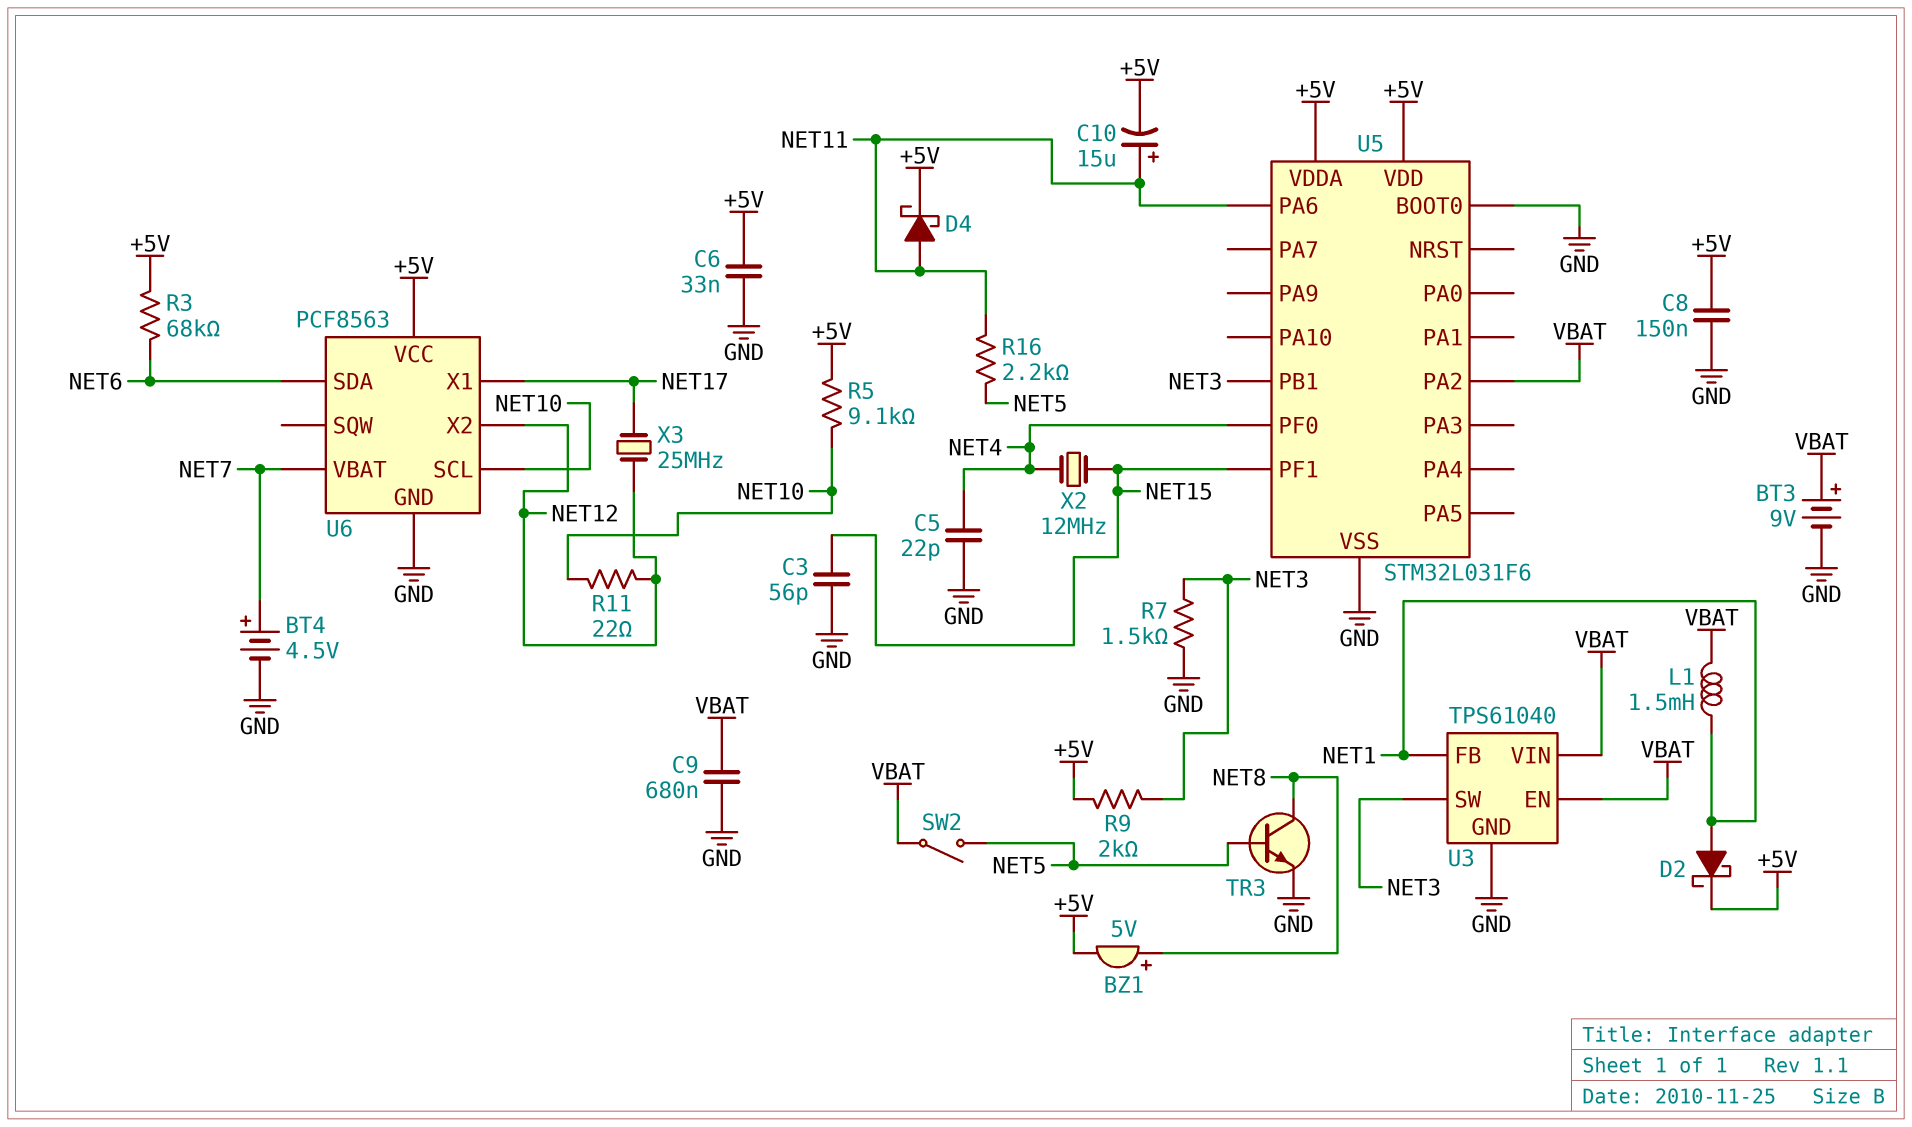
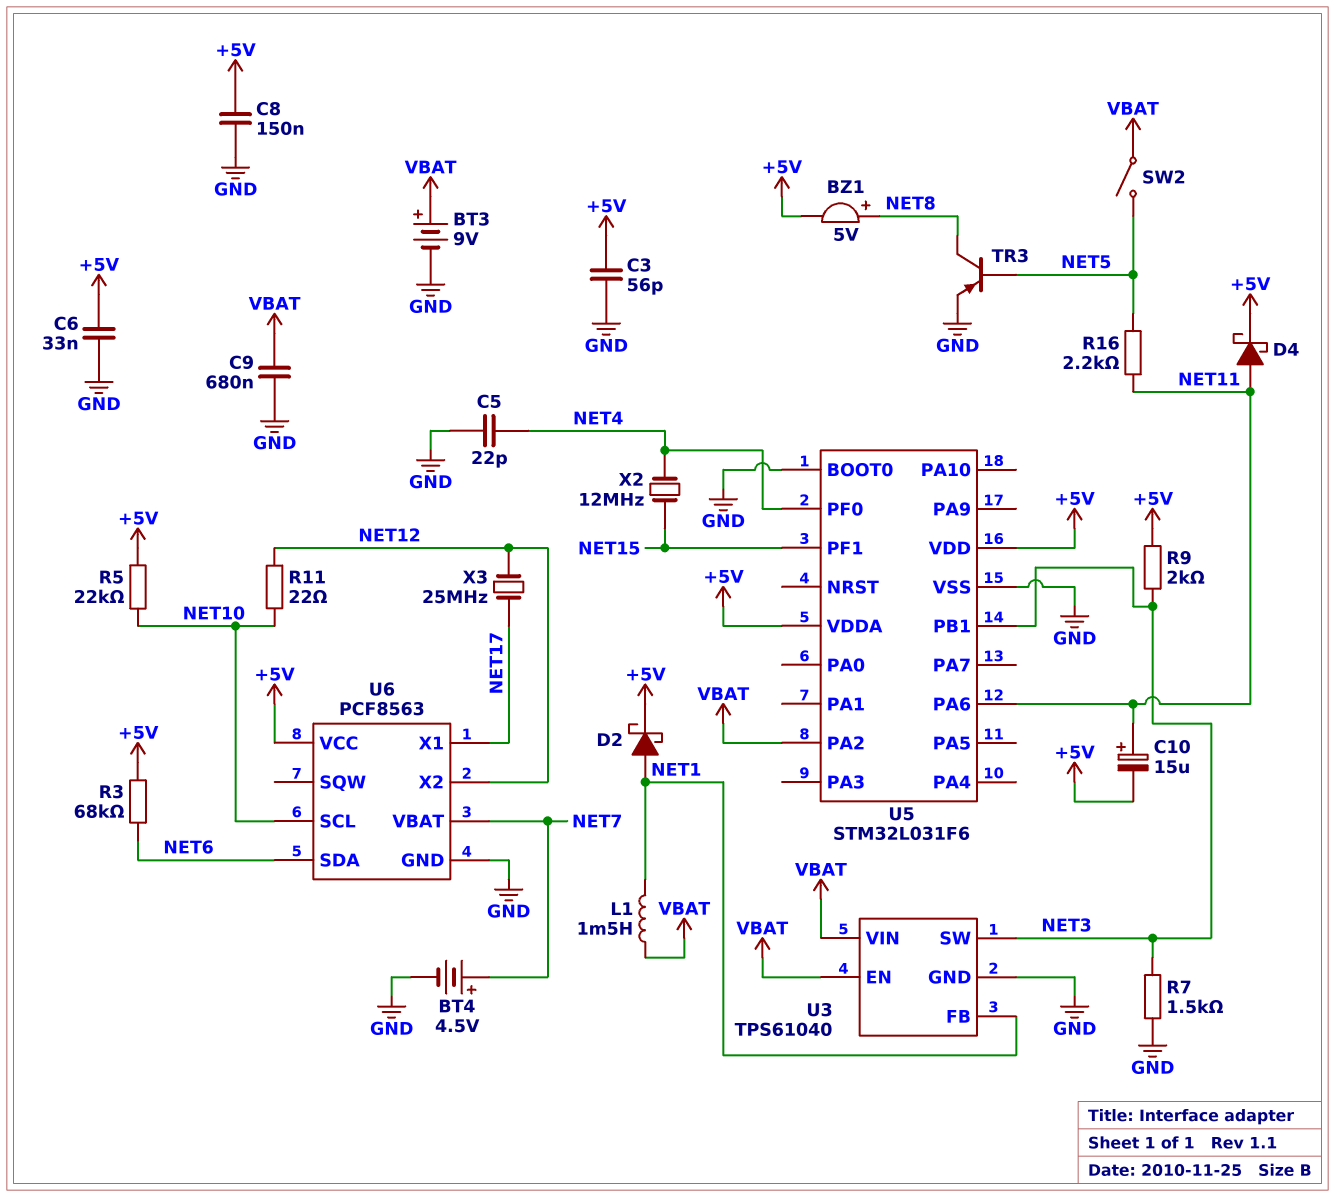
C3: 56pF (GND, NET15) -> 56pF (+5V, GND)
R5: 9.1k (+5V, NET10) -> 22k (+5V, NET10)
TR3: NPN (B NET5, C NET8, E GND) -> PNP (B NET5, C NET8, E GND)

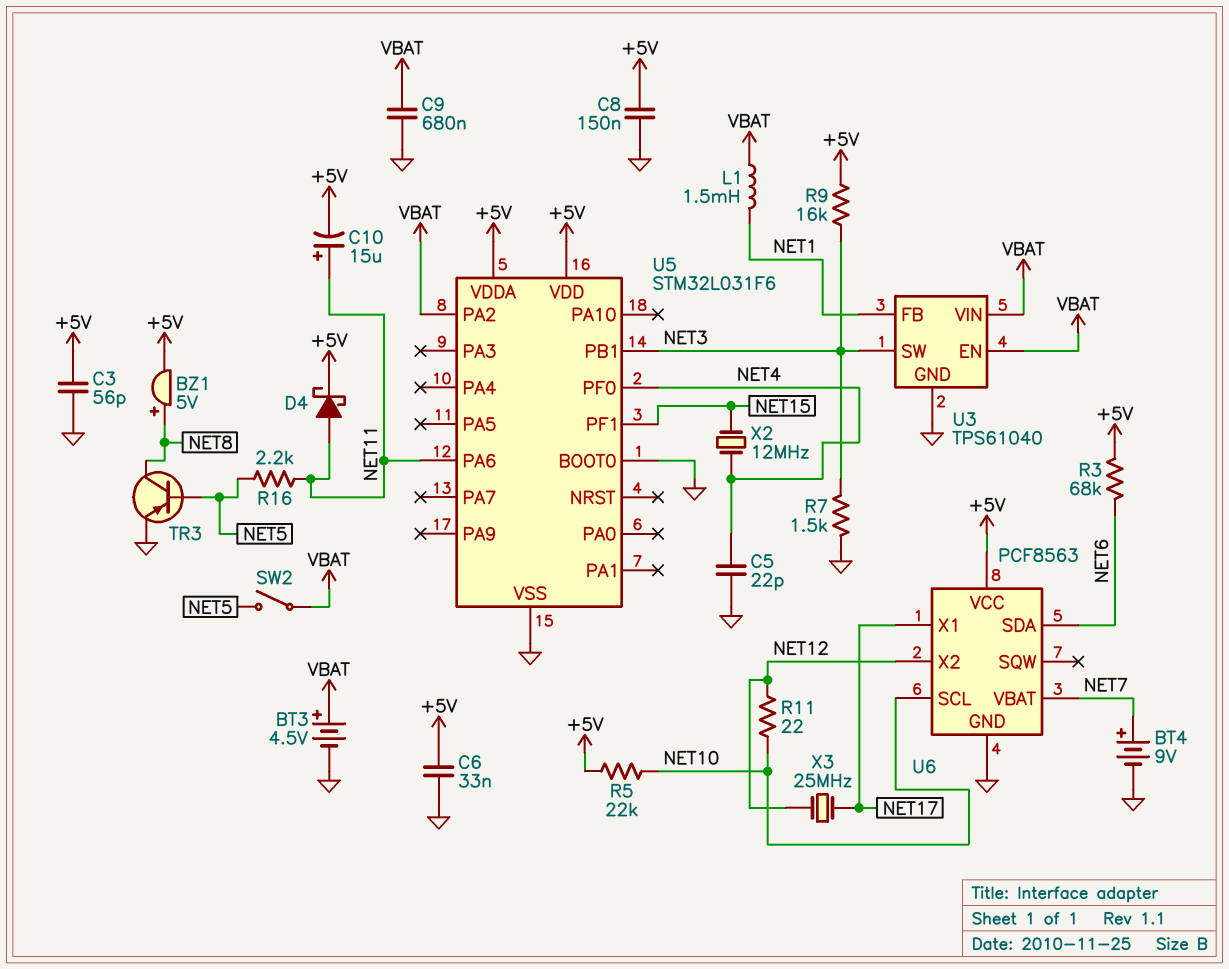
BT3: 9V (plus VBAT, minus GND) -> 4.5V (plus VBAT, minus GND)
BT4: 4.5V (plus NET7, minus GND) -> 9V (plus NET7, minus GND)
D2: schottky (A NET1, K +5V) -> none
R9: 2k (+5V, NET3) -> 16k (+5V, NET3)

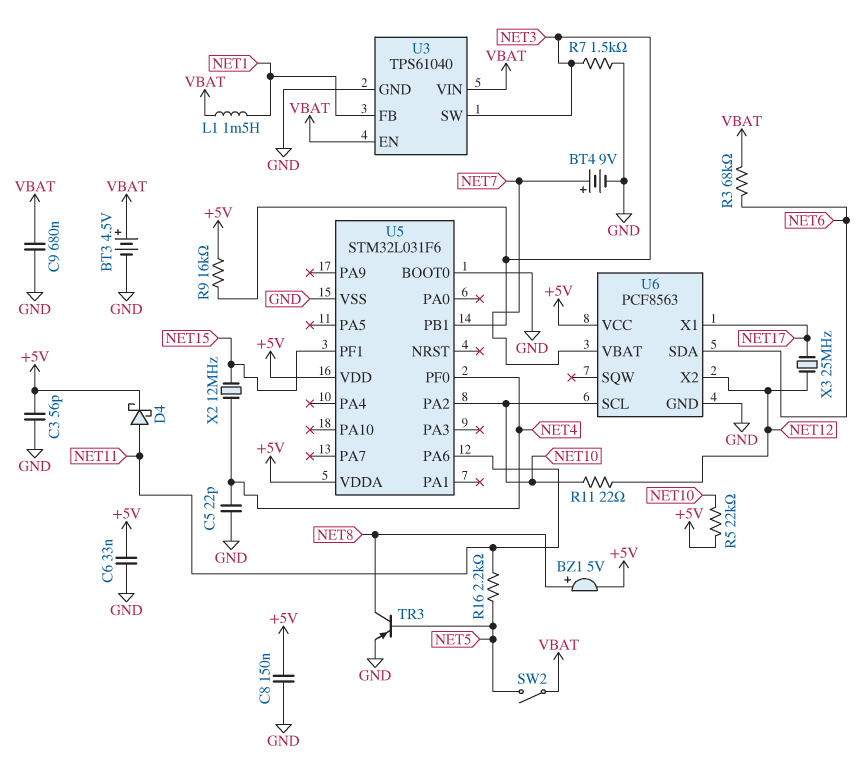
C10: 15uF (plus NET11, minus +5V) -> none
R3: 68k (+5V, NET6) -> 68k (NET6, VBAT)
U5 pin PA2: VBAT -> NET10

